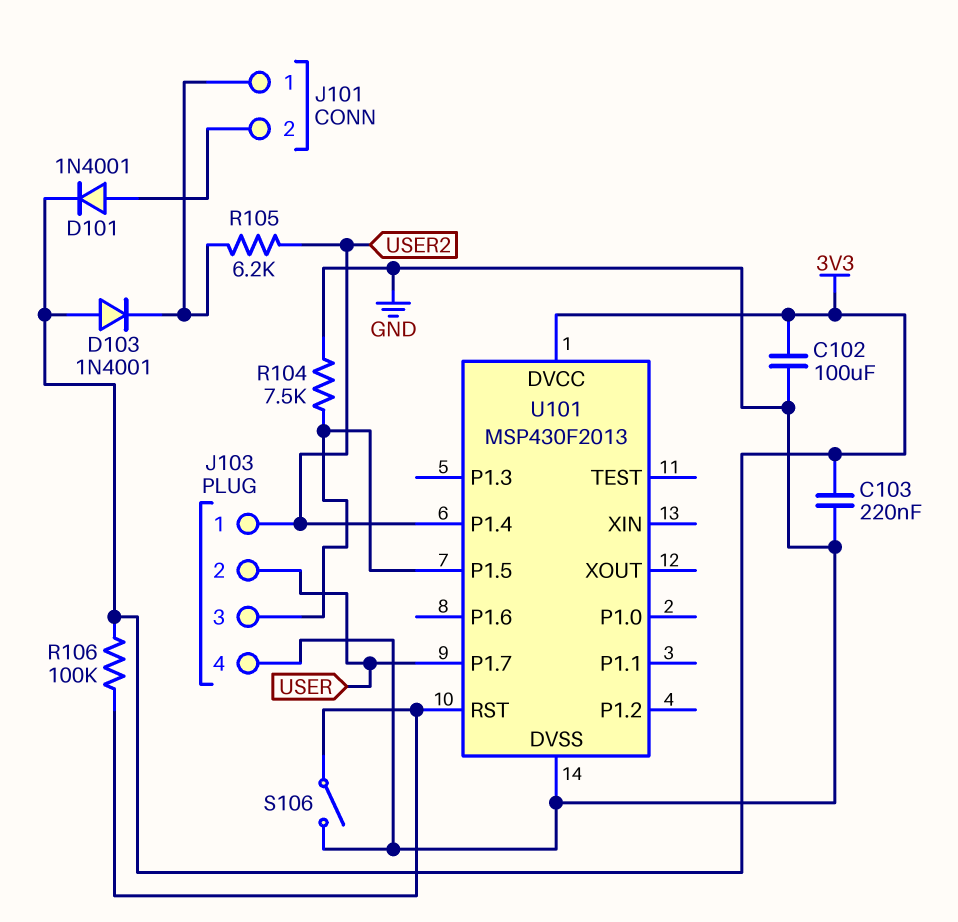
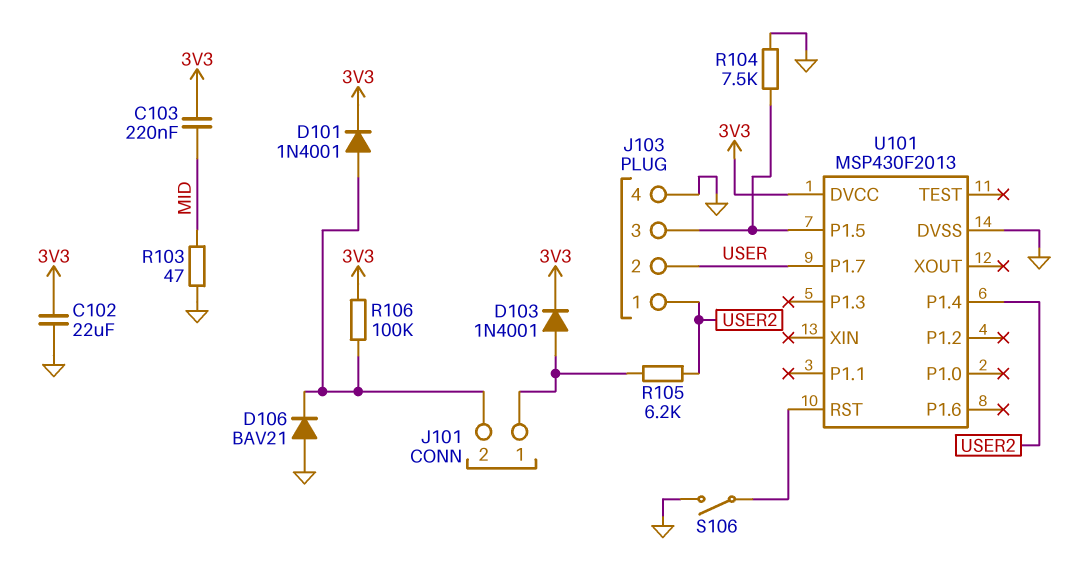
C102: 100uF (3V3, GND) -> 22uF (3V3, GND)
C103: 220nF (3V3, GND) -> 220nF (3V3, MID)
D103: diode 1N4001 (A 3V3, K J101/1) -> diode 1N4001 (A J101/1, K 3V3)
D106: none -> diode BAV21 (A GND, K J101/2)
R103: none -> 47 (GND, MID)
R106: 100k (3V3, U101/RST) -> 100k (3V3, J101/2)

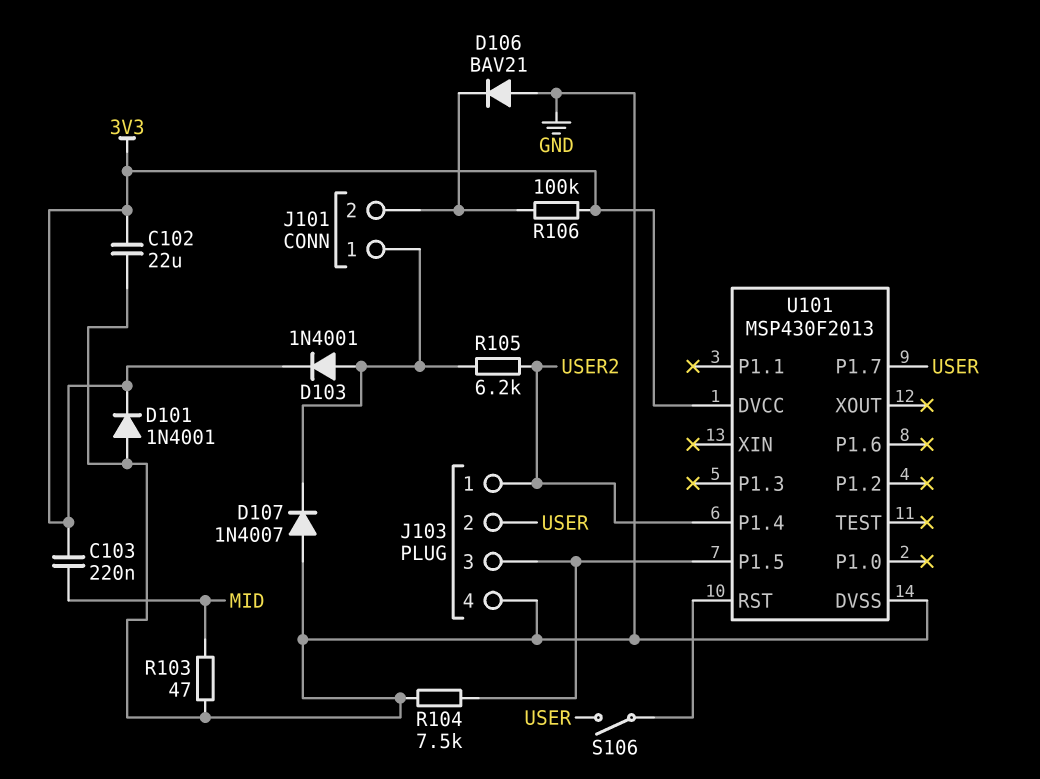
D101: diode 1N4001 (A J101/2, K 3V3) -> diode 1N4001 (A GND, K 3V3)
D107: none -> diode 1N4007 (A GND, K J101/1)
S106: switch (GND, U101/RST) -> switch (U101/RST, USER)

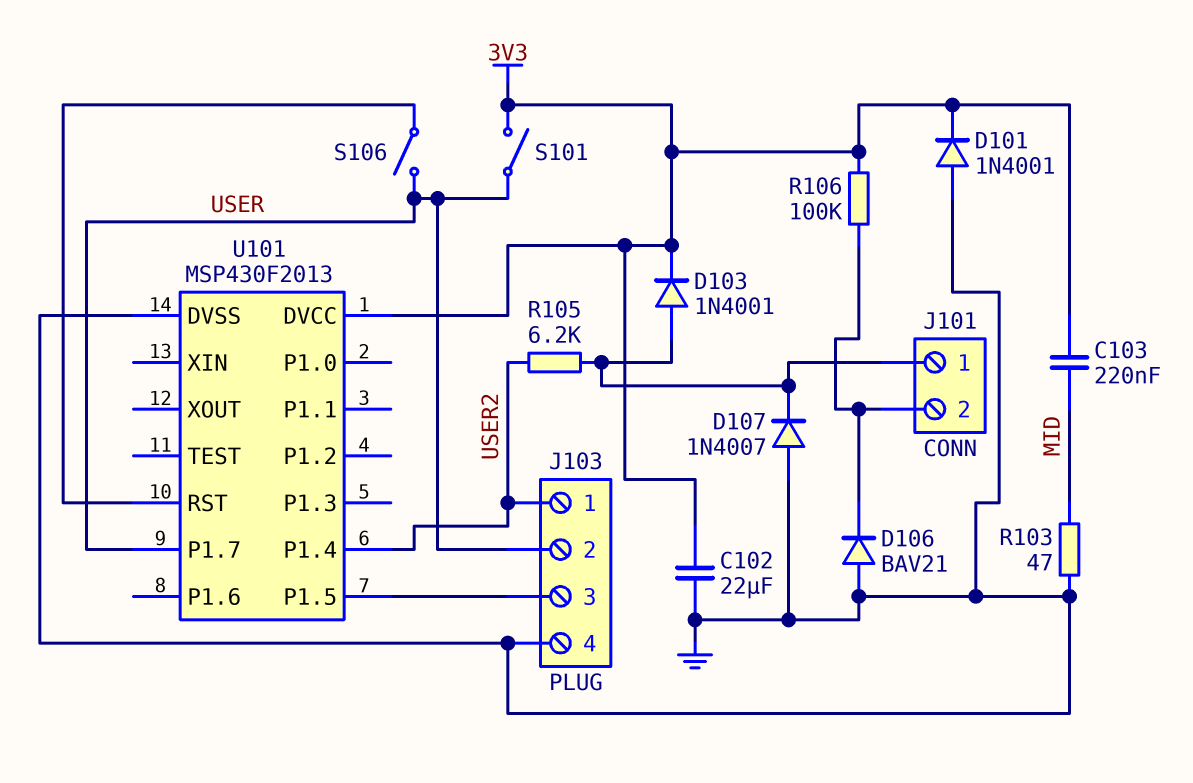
R104: 7.5k (GND, J103/3) -> none
S101: none -> switch (3V3, USER)

